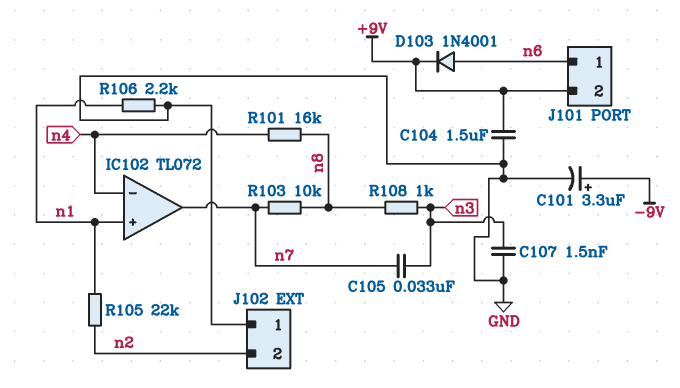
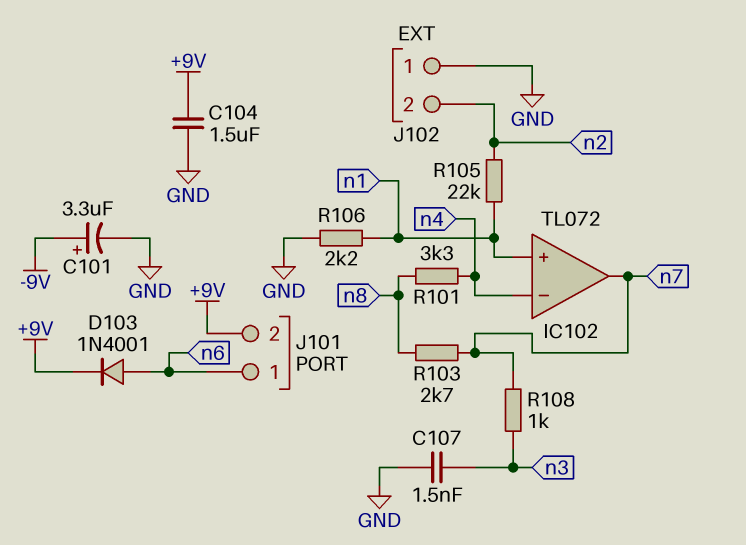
C105: 33nF (n3, n7) -> none
R101: 16k (n4, n8) -> 3.3k (n4, n8)
R103: 10k (n7, n8) -> 2.7k (n7, n8)
R108: 1k (n3, n8) -> 1k (n3, n7)

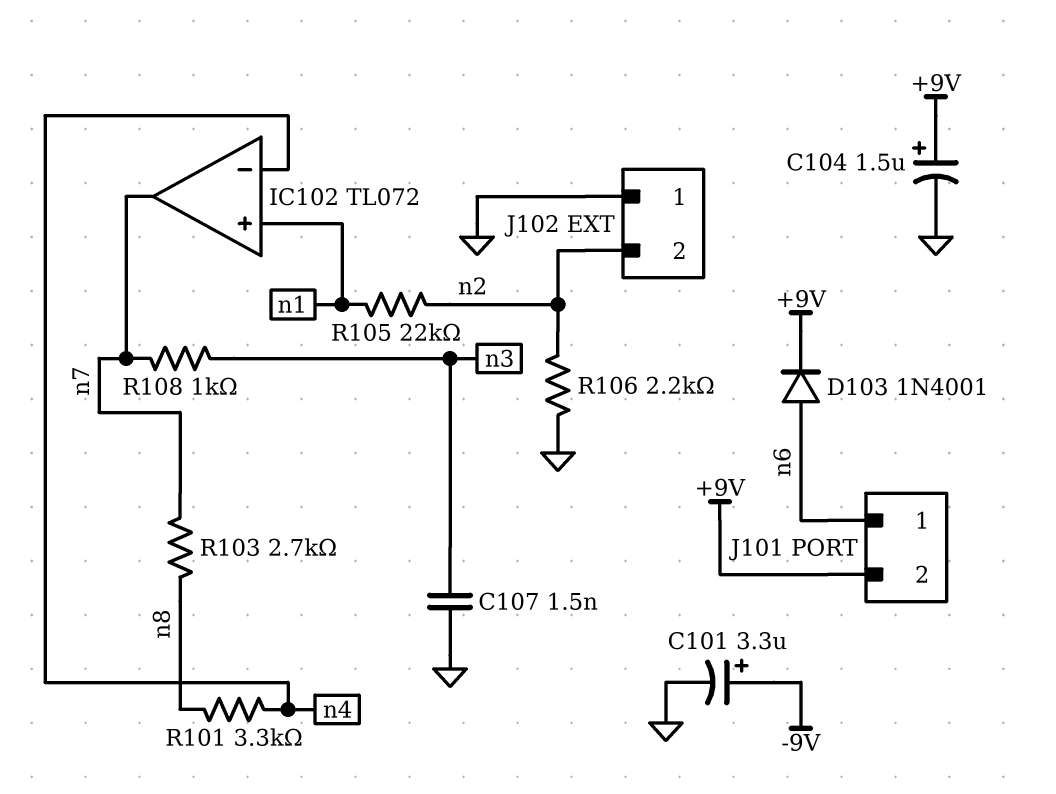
C104: 1.5uF (+9V, GND) -> 1.5uF (plus +9V, minus GND)
R106: 2.2k (GND, n1) -> 2.2k (GND, n2)

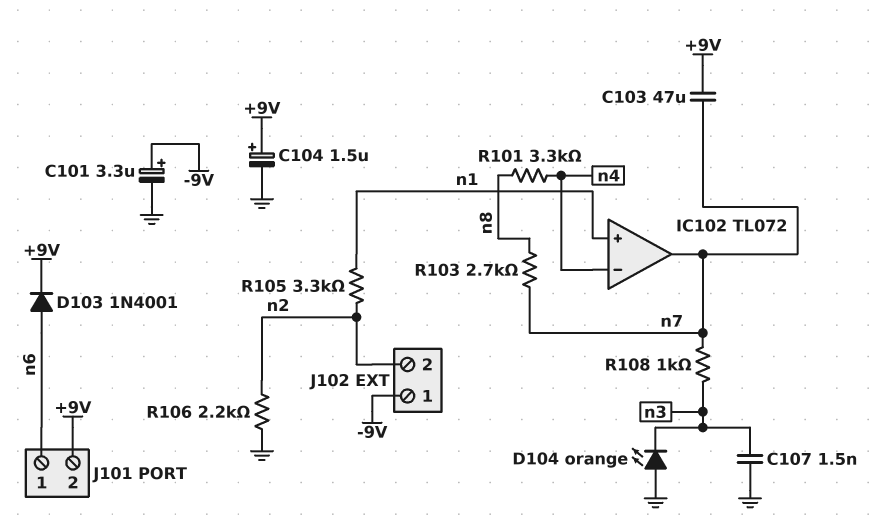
C103: none -> 47uF (+9V, n7)
D104: none -> LED orange (A GND, K n3)
J102 pin 1: GND -> -9V
R105: 22k (n1, n2) -> 3.3k (n1, n2)

